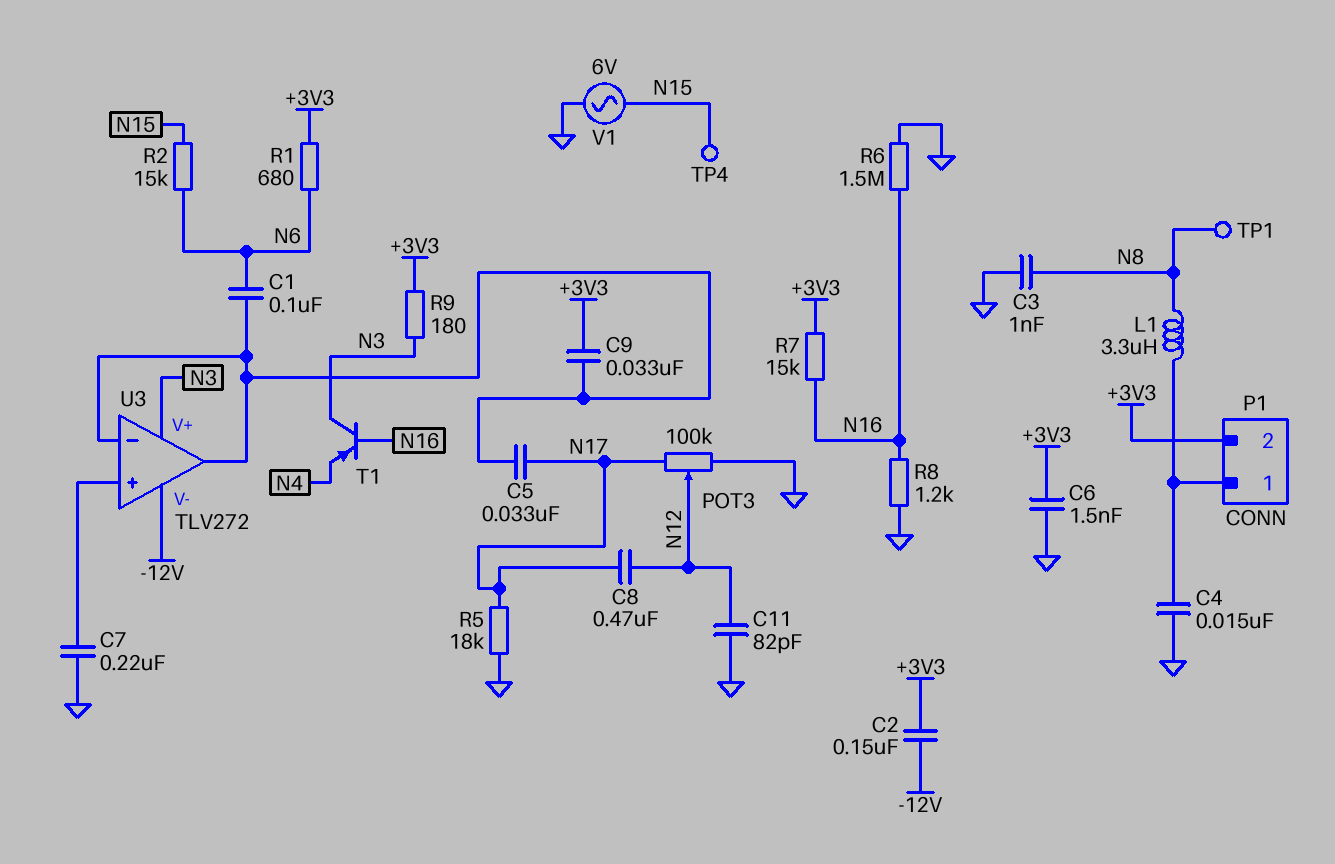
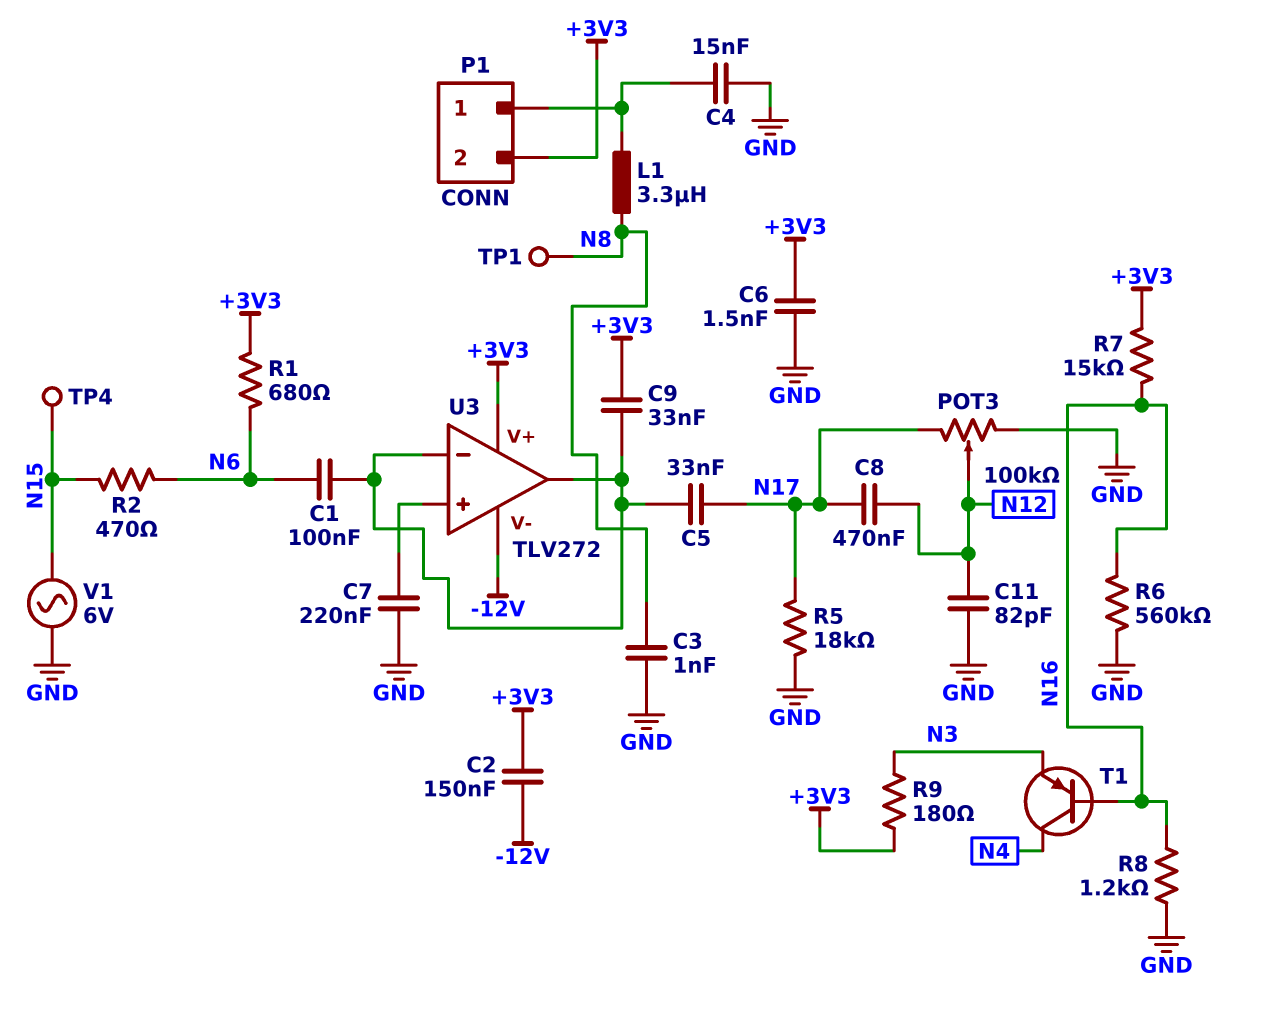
R2: 15k (N6, N15) -> 470 (N6, N15)
R6: 1.5M (GND, N16) -> 560k (GND, N16)
T1: PNP (B N16, C N3, E N4) -> PNP (B N16, C N4, E N3)
U3 pin V+: N3 -> +3V3

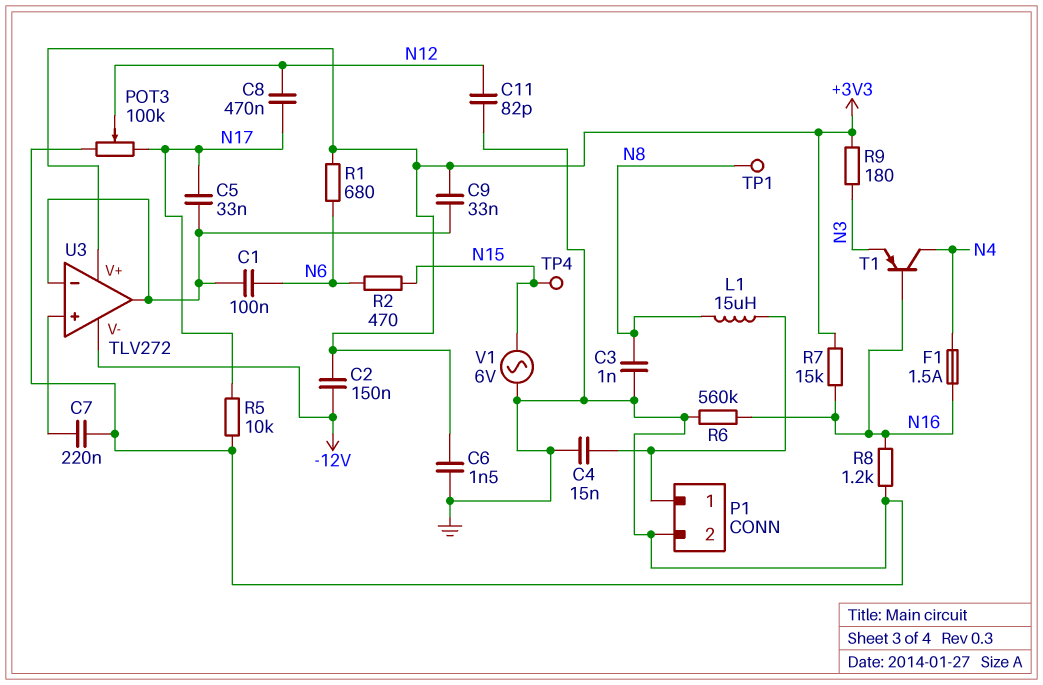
F1: none -> 1.5A (N4, N16)
L1: 3.3uH (N8, P1/1) -> 15uH (N8, P1/1)
P1 pin 2: +3V3 -> GND
R5: 18k (GND, N17) -> 10k (GND, N17)

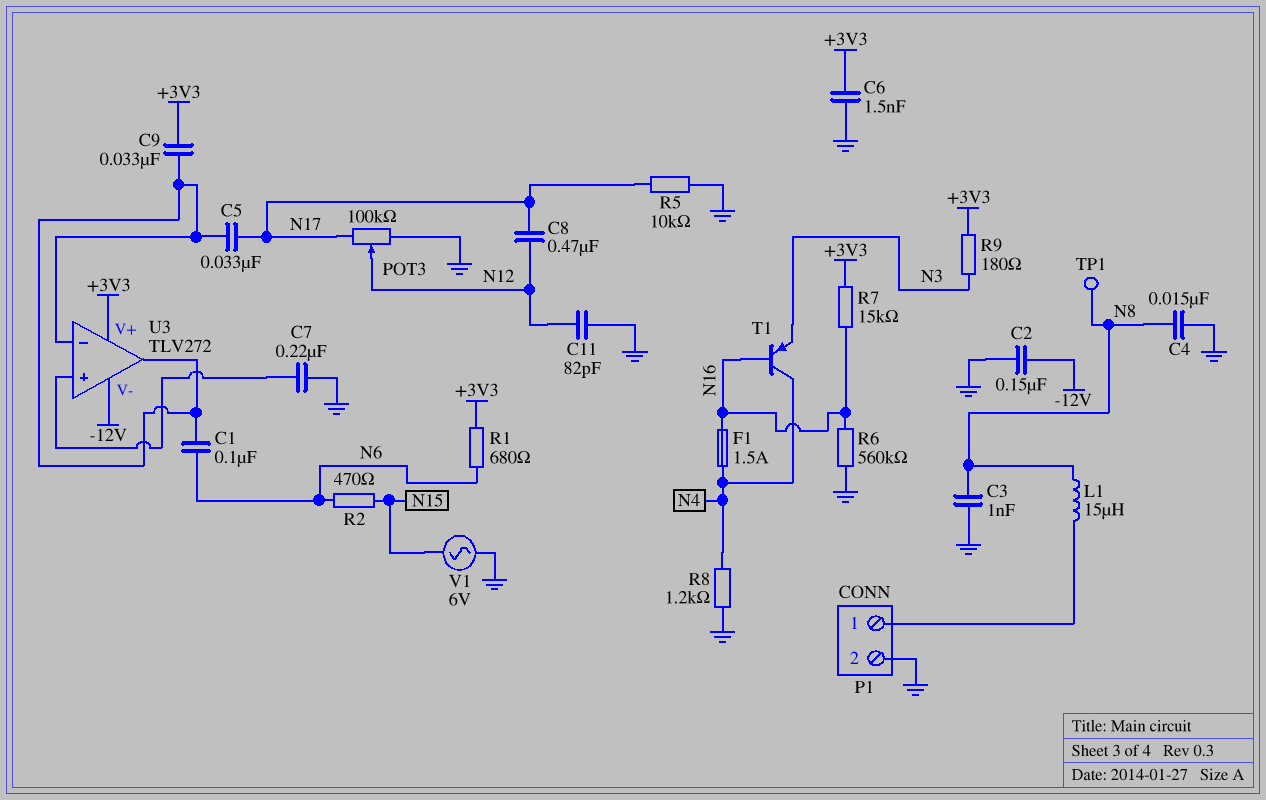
C2: 150nF (+3V3, -12V) -> 150nF (-12V, GND)
C4: 15nF (GND, P1/1) -> 15nF (GND, N8)
R8: 1.2k (GND, N16) -> 1.2k (GND, N4)
TP4: test point (N15) -> none

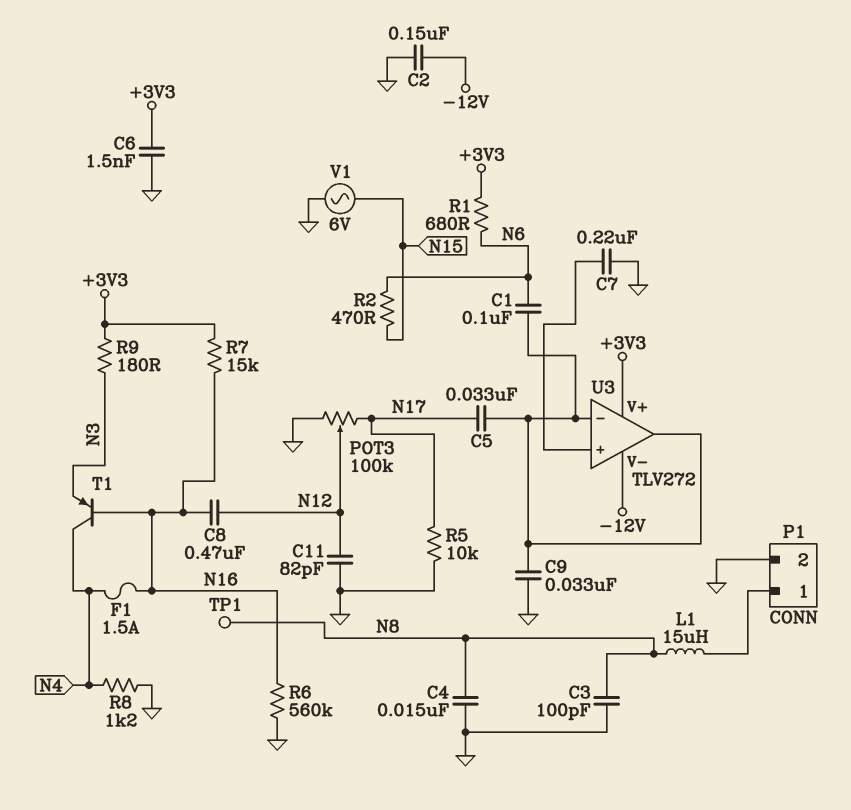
C3: 1nF (GND, N8) -> 100pF (GND, N8)
C8: 470nF (N12, N17) -> 470nF (N12, N16)
C9: 33nF (+3V3, U3/in-) -> 33nF (GND, U3/in-)

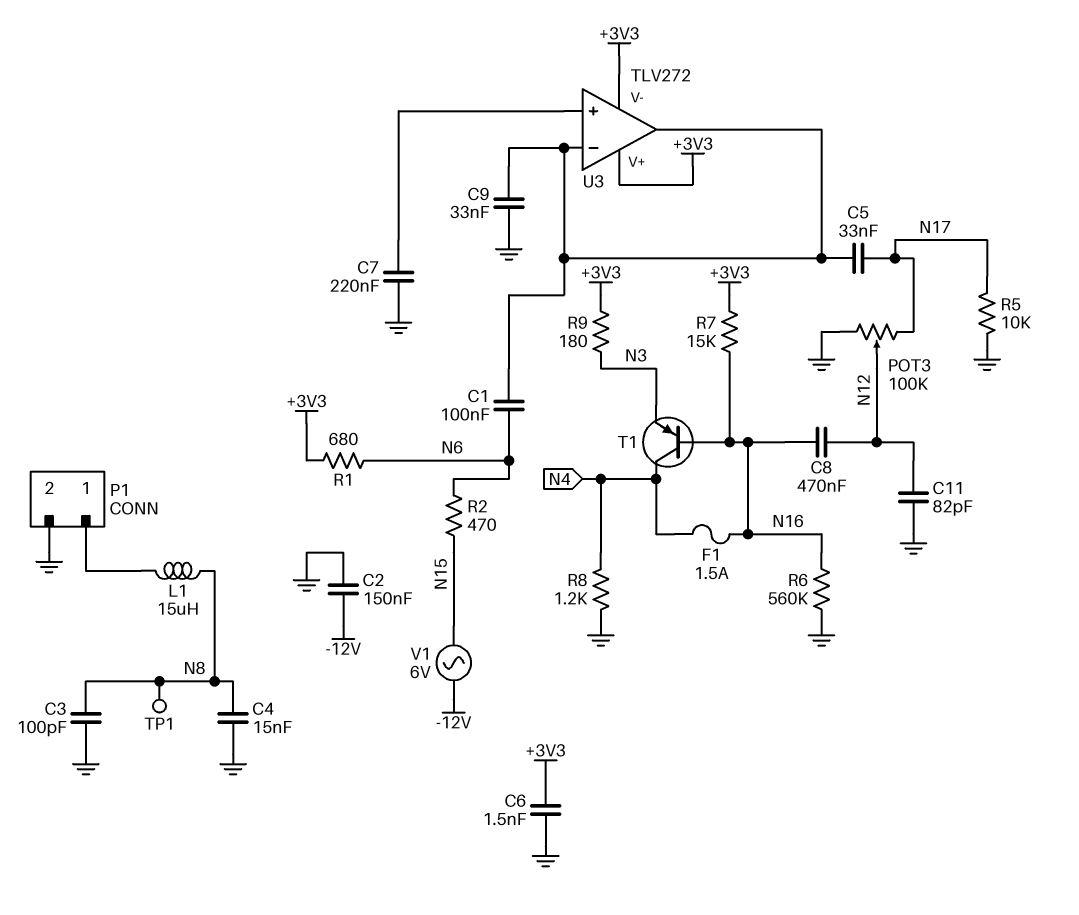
U3 pin V-: -12V -> +3V3
V1: AC 6V (GND, N15) -> AC 6V (-12V, N15)

